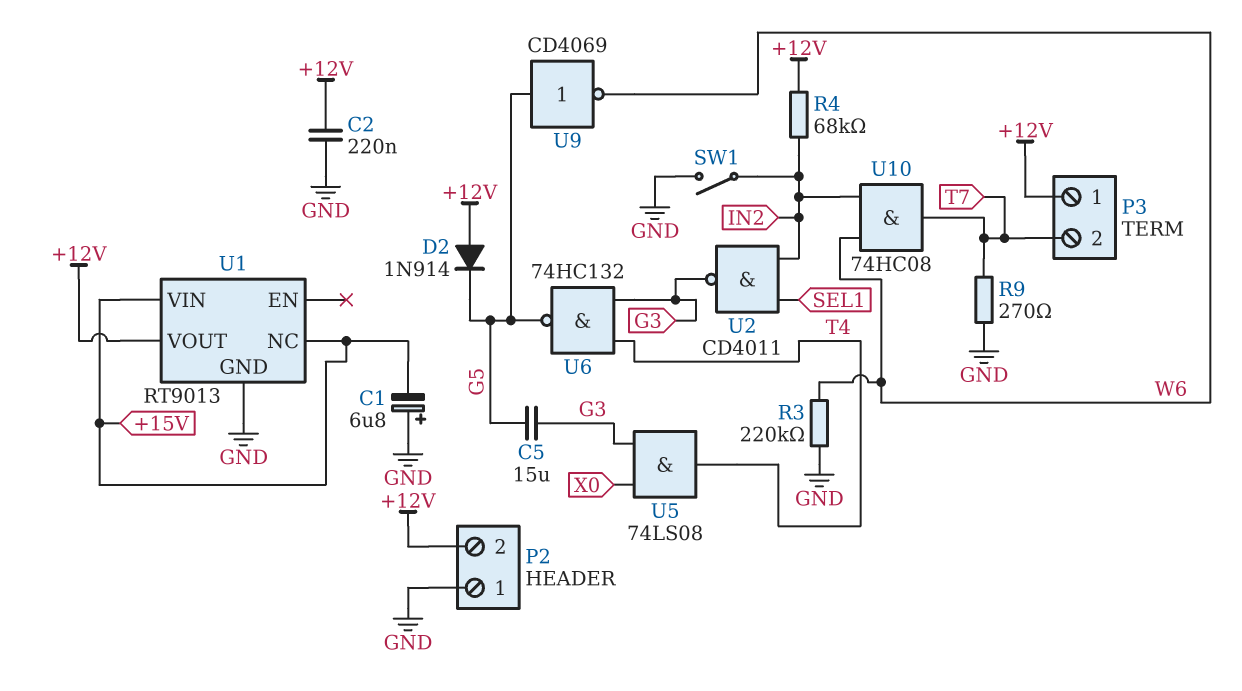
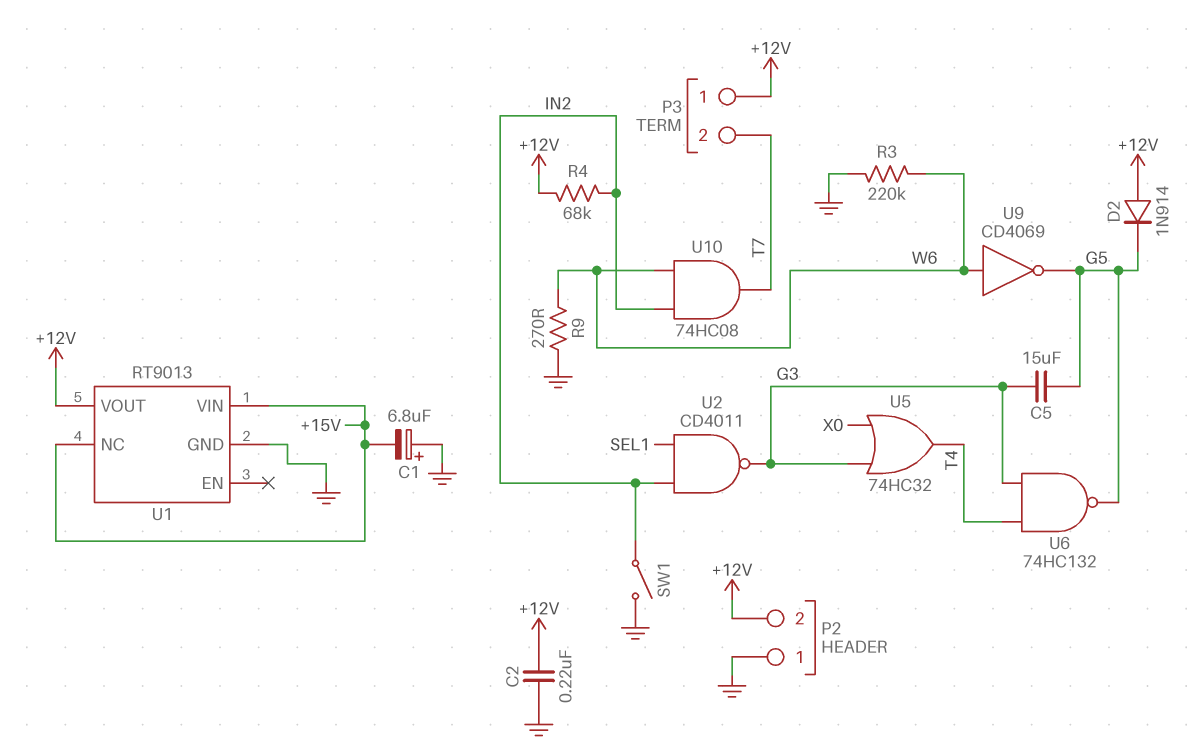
R9: 270 (GND, T7) -> 270 (GND, W6)
U5: AND 74LS08 (in G3, in X0, out T4) -> OR 74HC32 (in G3, in X0, out T4)
U9: NOT CD4069 (in G5, out W6) -> NOT CD4069 (in W6, out G5)

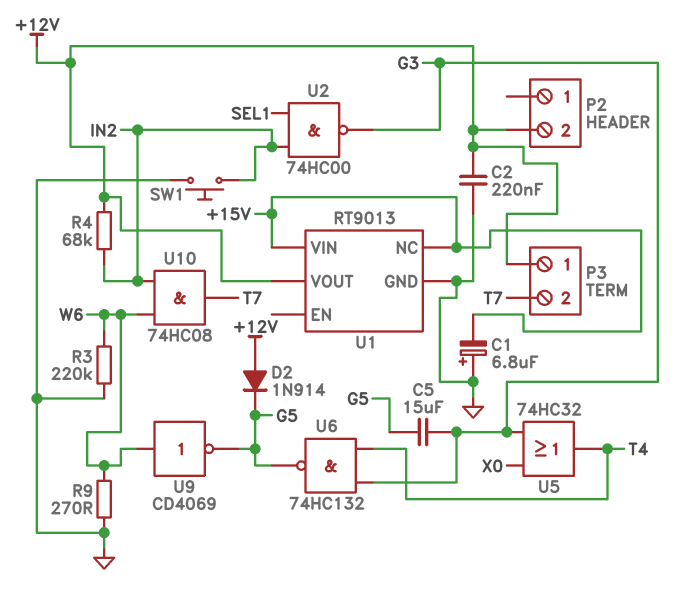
P2 pin 1: GND -> none
SW1: switch (GND, IN2) -> button (GND, IN2)
U2: NAND CD4011 (in IN2, in SEL1, out G3) -> NAND 74HC00 (in IN2, in SEL1, out G3)

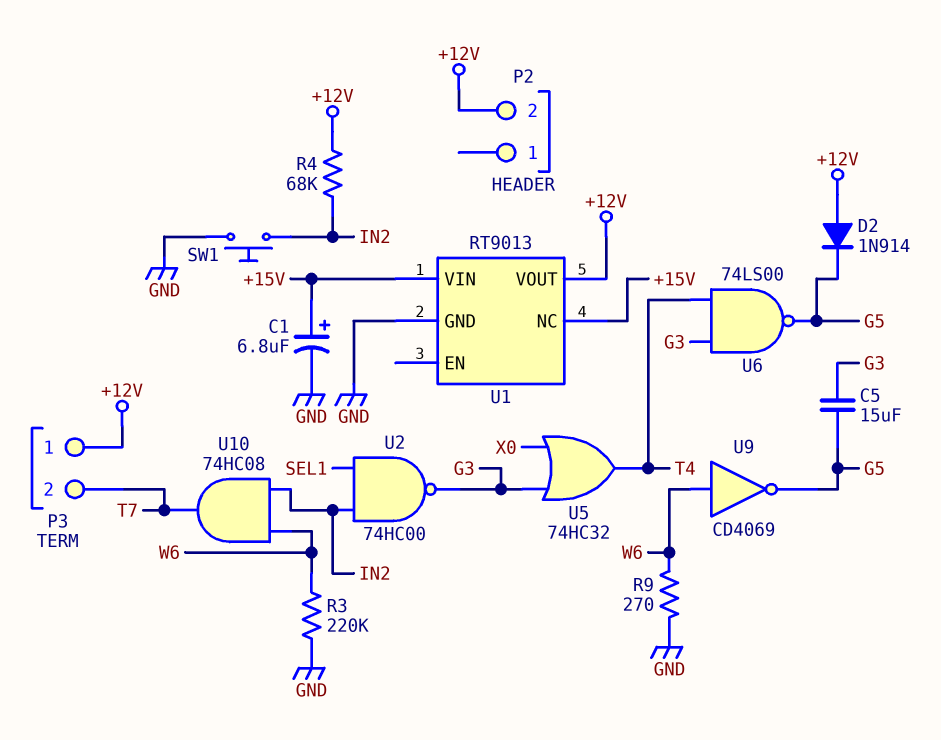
C1: 6.8uF (plus GND, minus +15V) -> 6.8uF (plus +15V, minus GND)
C2: 220nF (+12V, GND) -> none
U6: NAND 74HC132 (in G3, in T4, out G5) -> NAND 74LS00 (in G3, in T4, out G5)

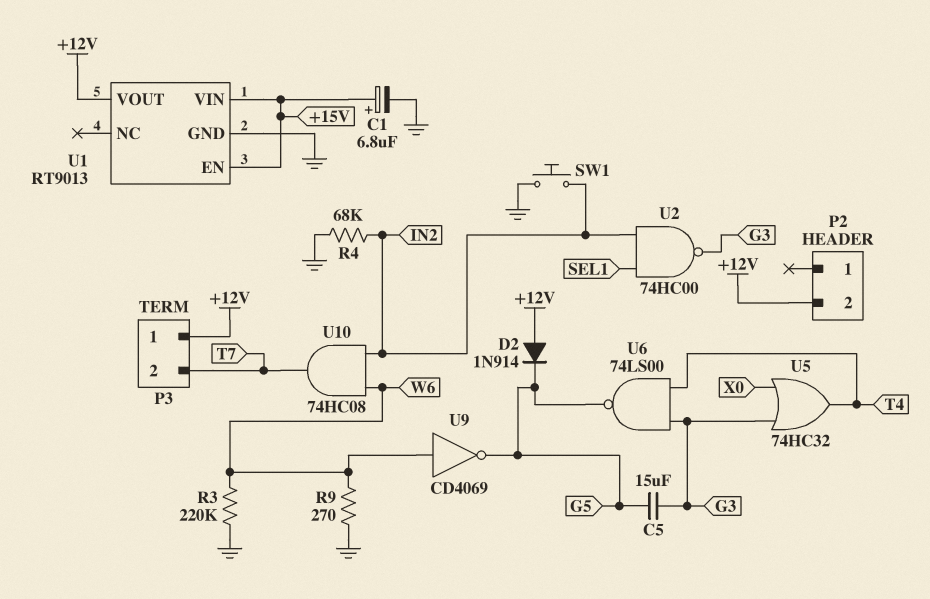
R4: 68k (+12V, IN2) -> 68k (GND, IN2)
U1 pin EN: none -> +15V
U1 pin NC: +15V -> none

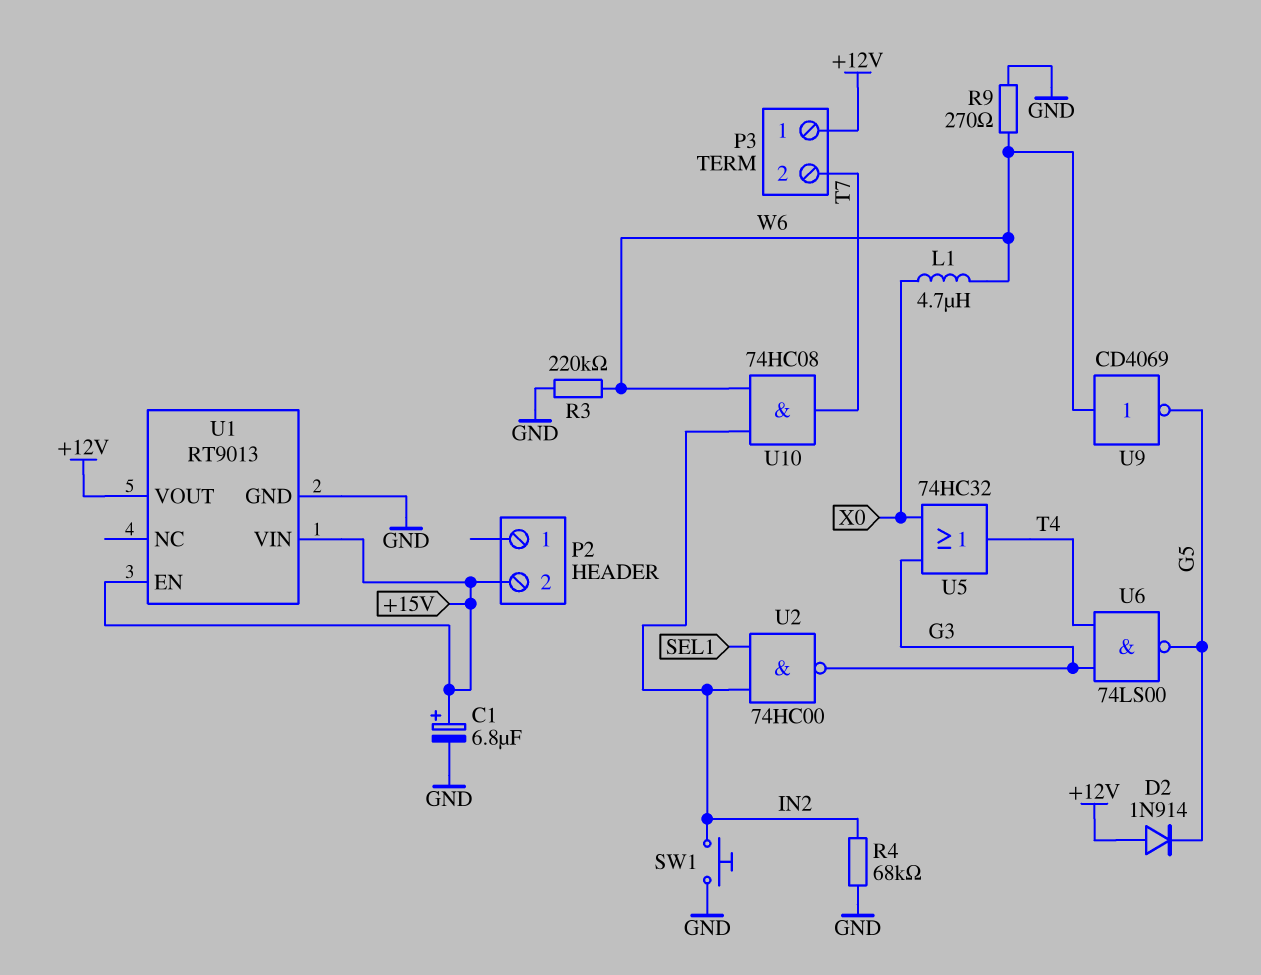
C5: 15uF (G3, G5) -> none
L1: none -> 4.7uH (W6, X0)
P2 pin 2: +12V -> +15V

